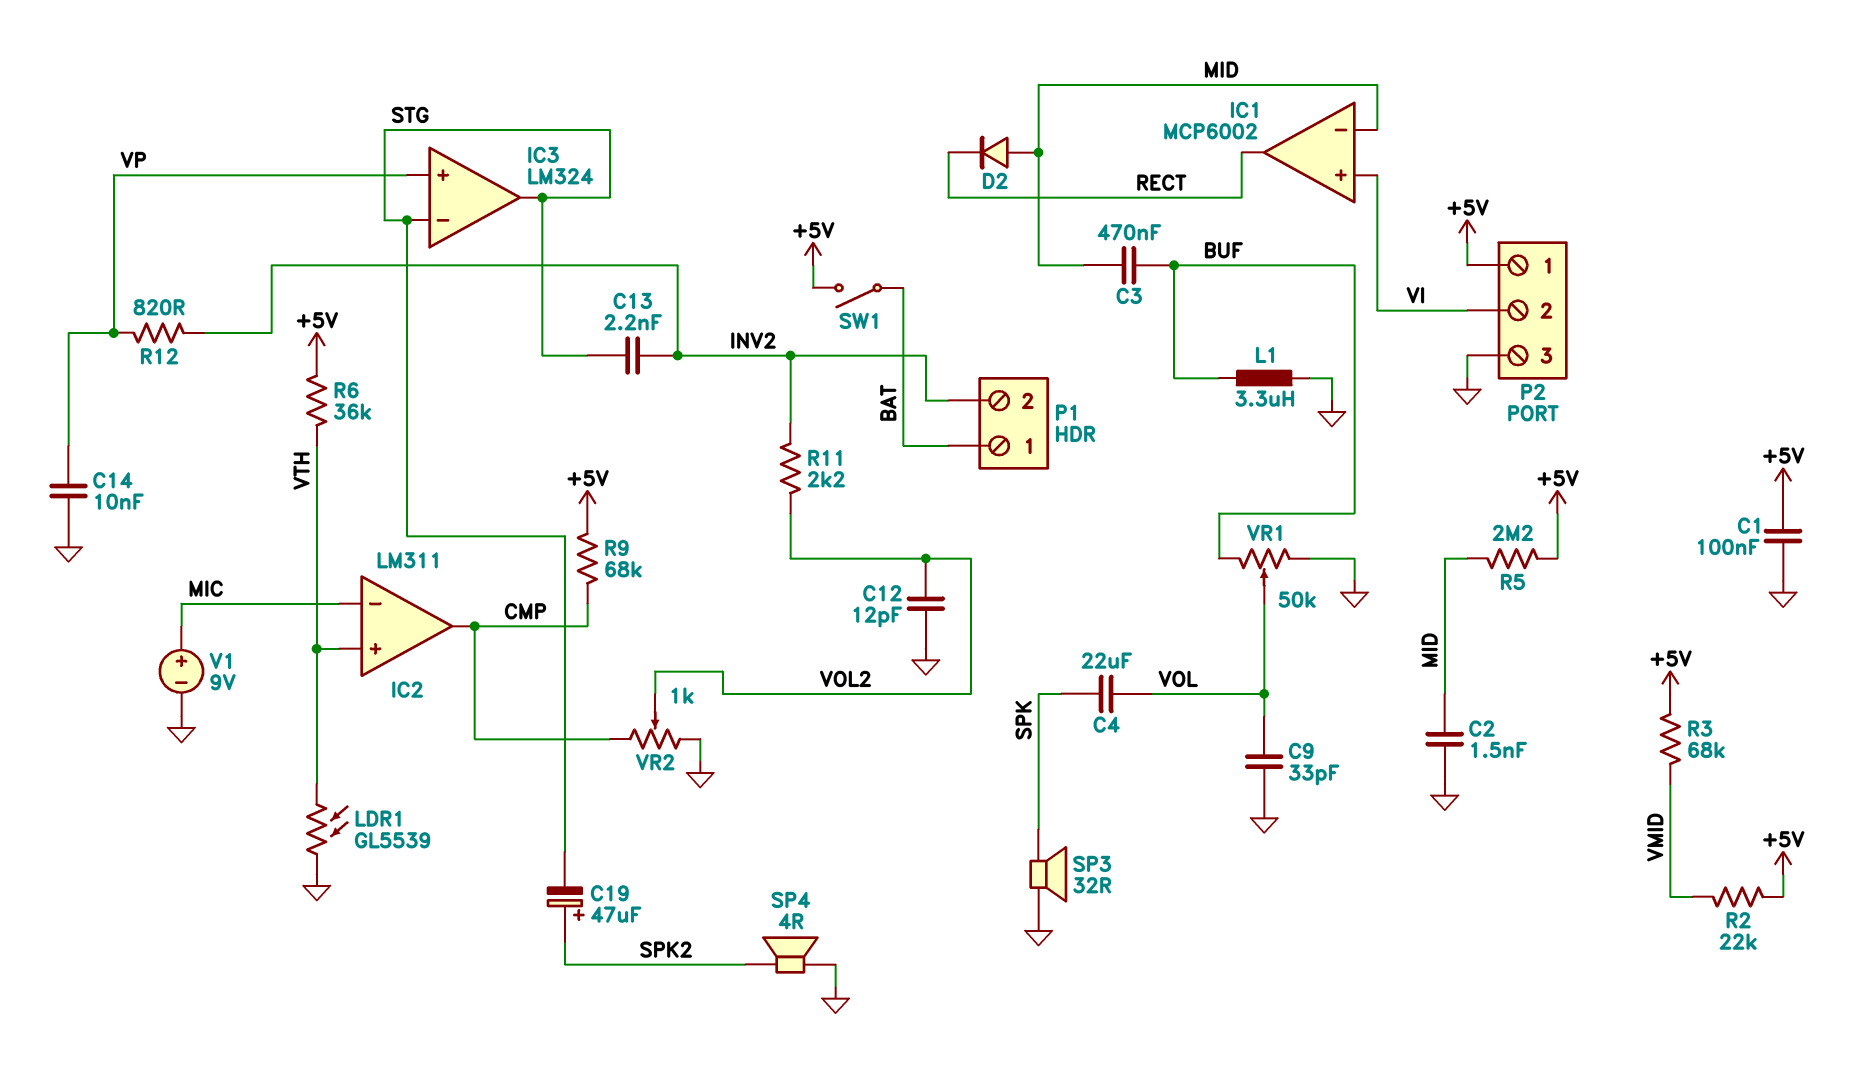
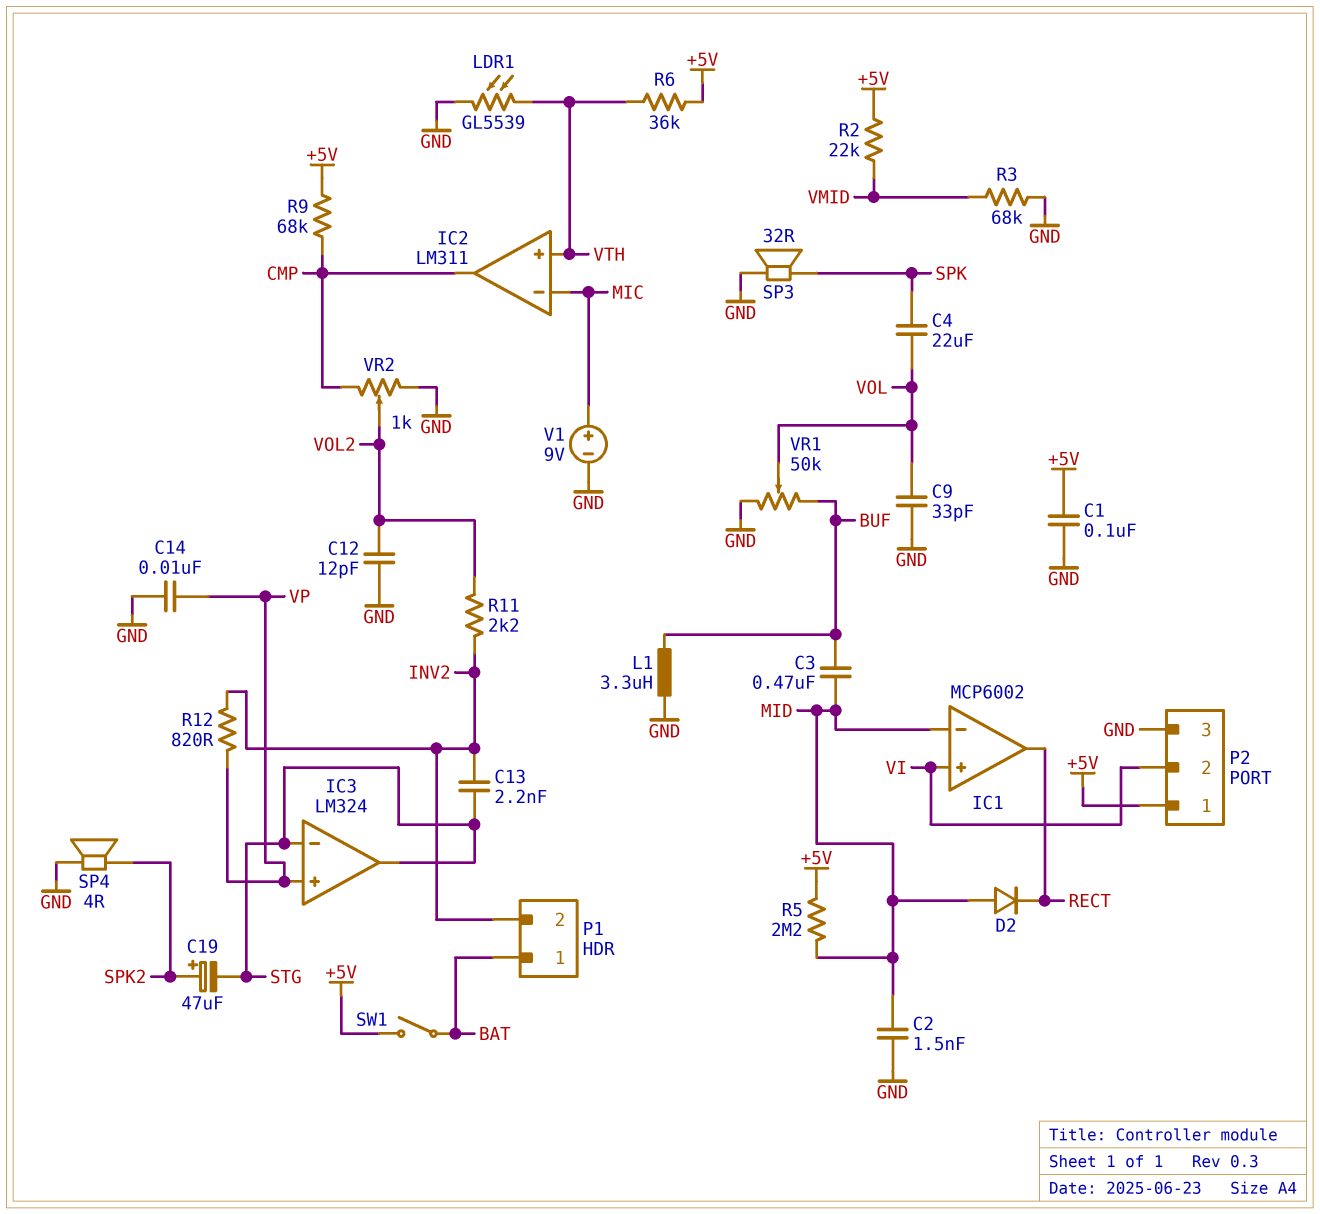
R3: 68k (+5V, VMID) -> 68k (GND, VMID)

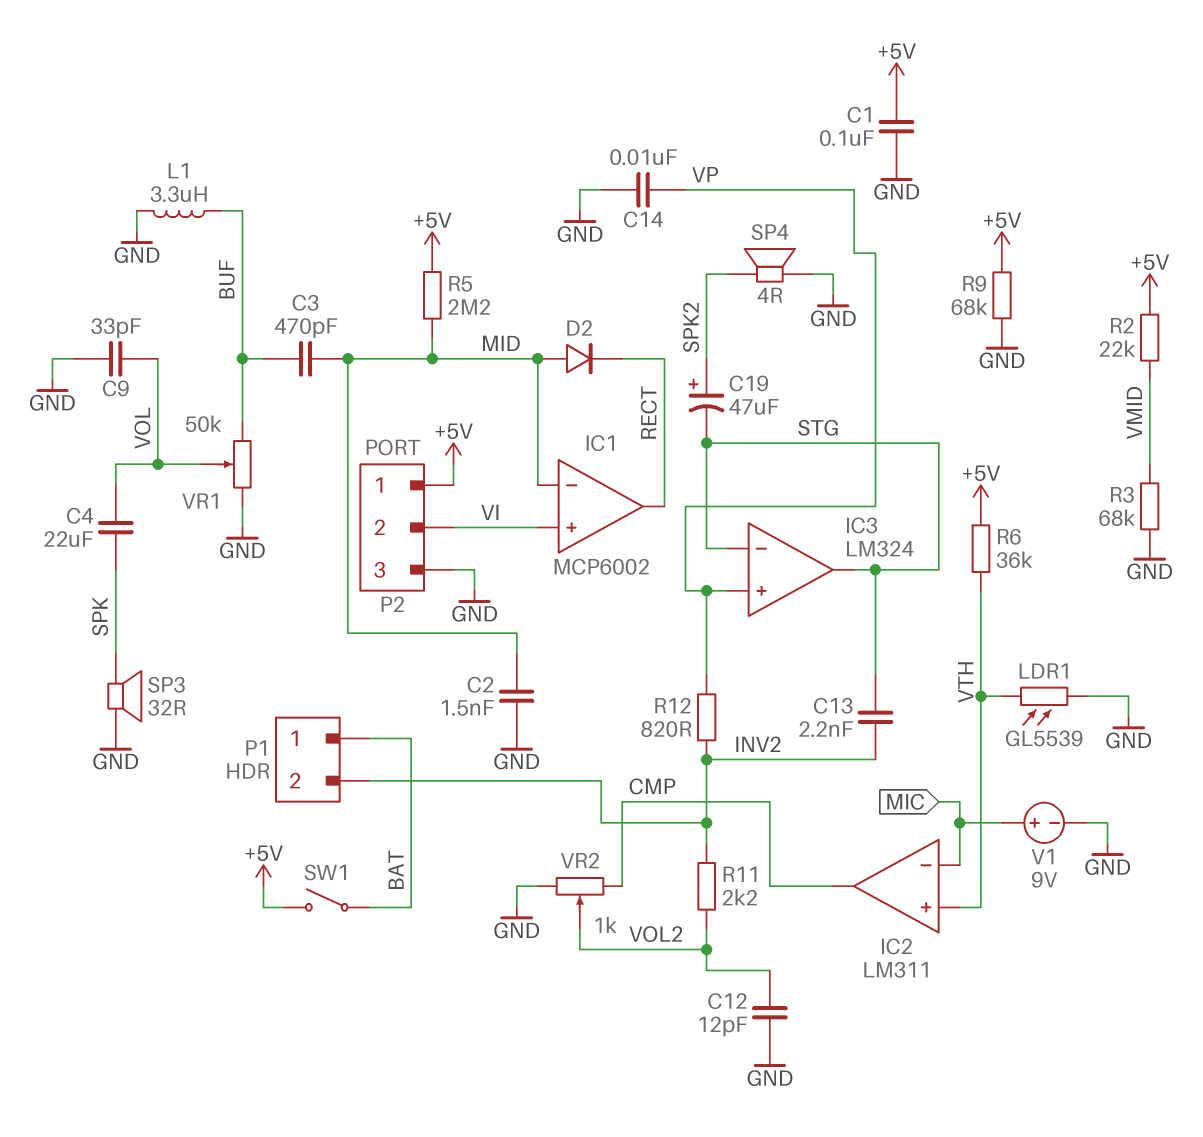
C3: 470nF (BUF, MID) -> 470pF (BUF, MID)
R9: 68k (+5V, CMP) -> 68k (+5V, GND)

